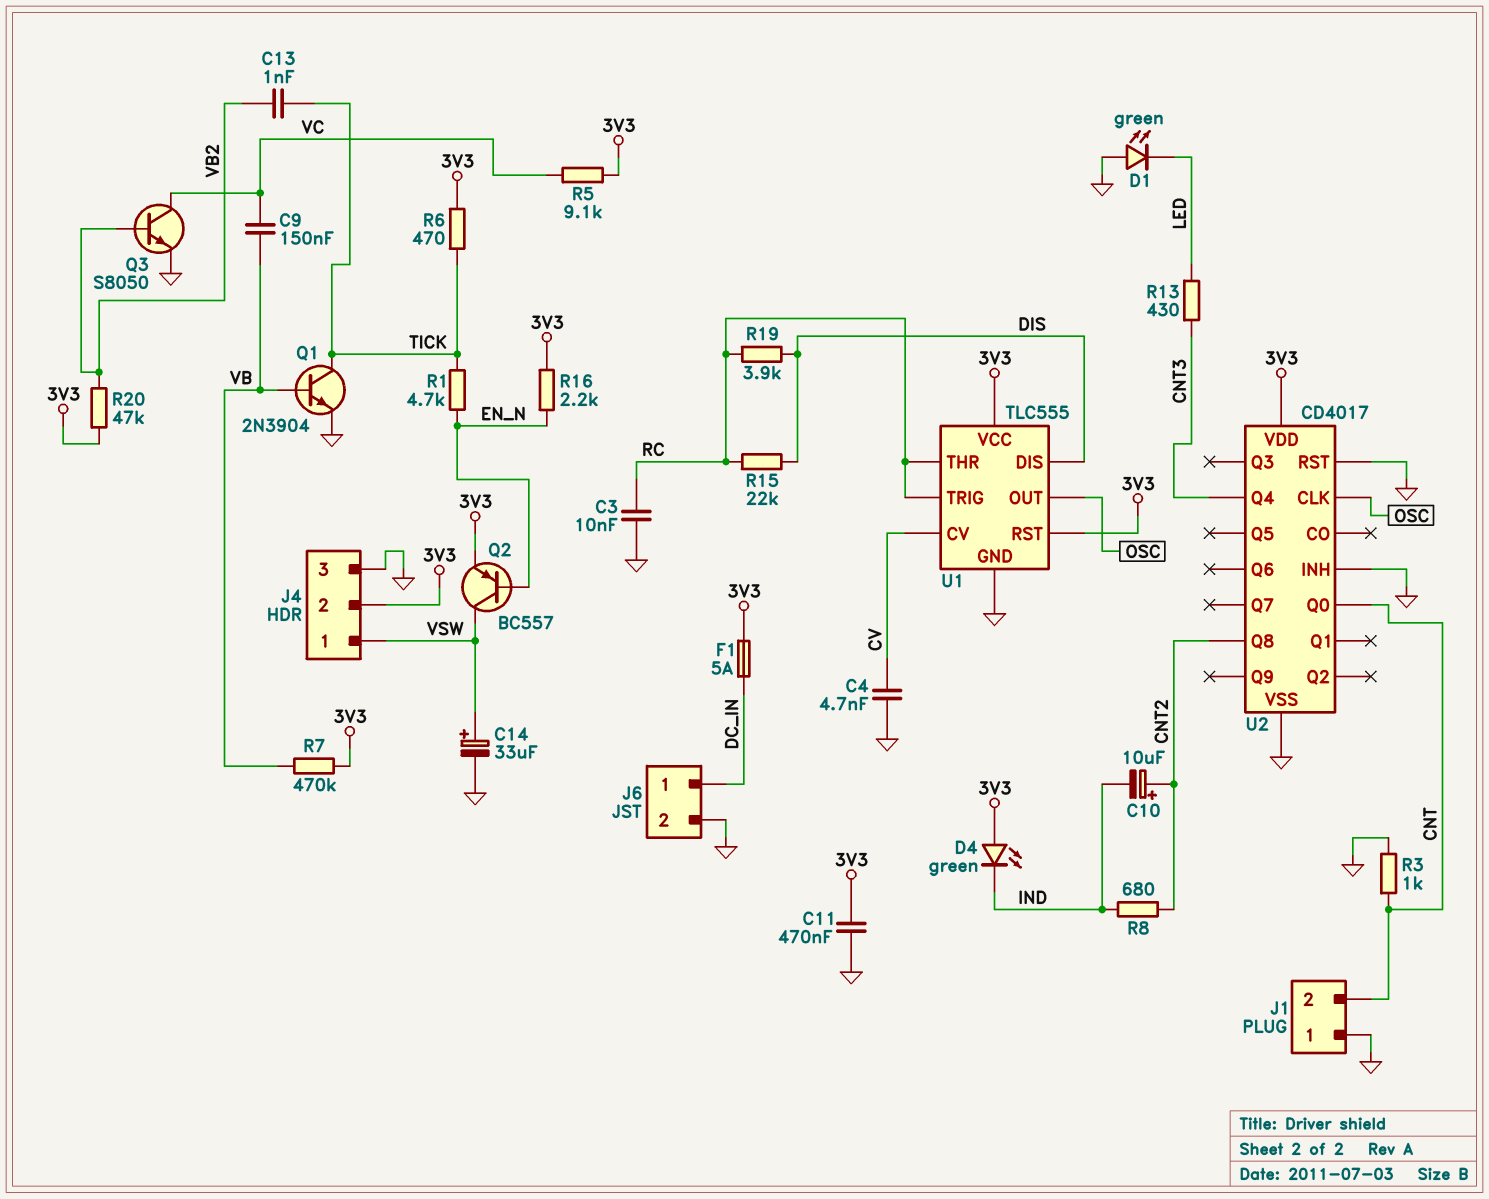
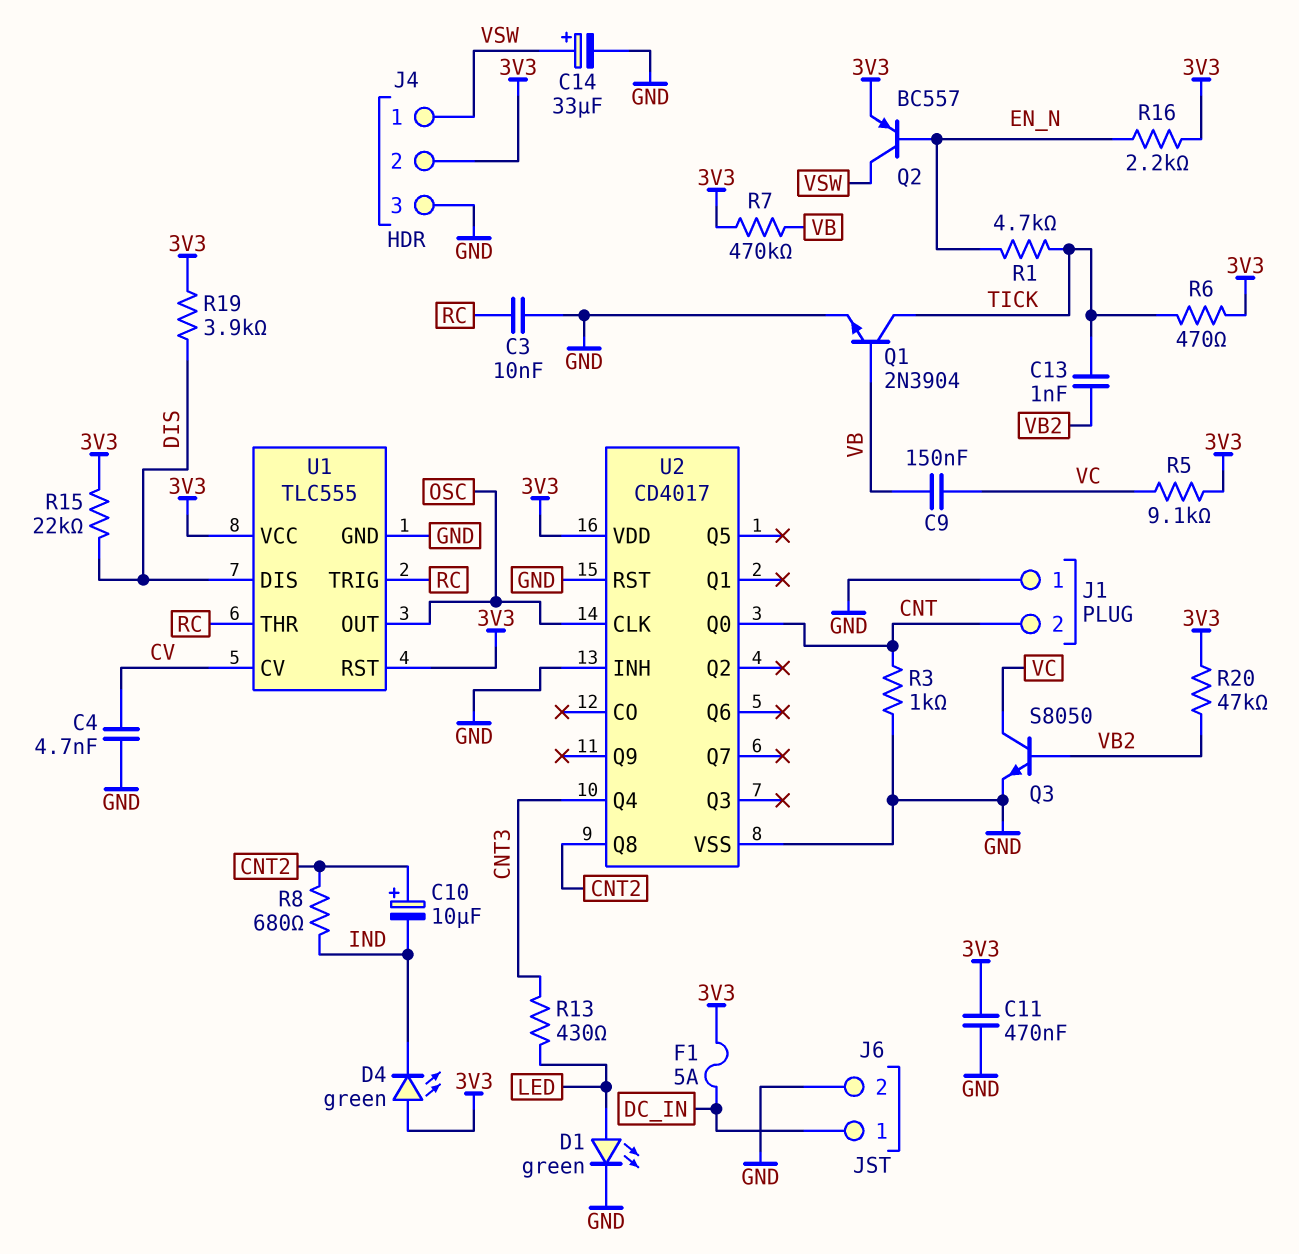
D1: LED green (A GND, K LED) -> LED green (A LED, K GND)
R15: 22k (DIS, RC) -> 22k (3V3, DIS)
R19: 3.9k (DIS, RC) -> 3.9k (3V3, DIS)

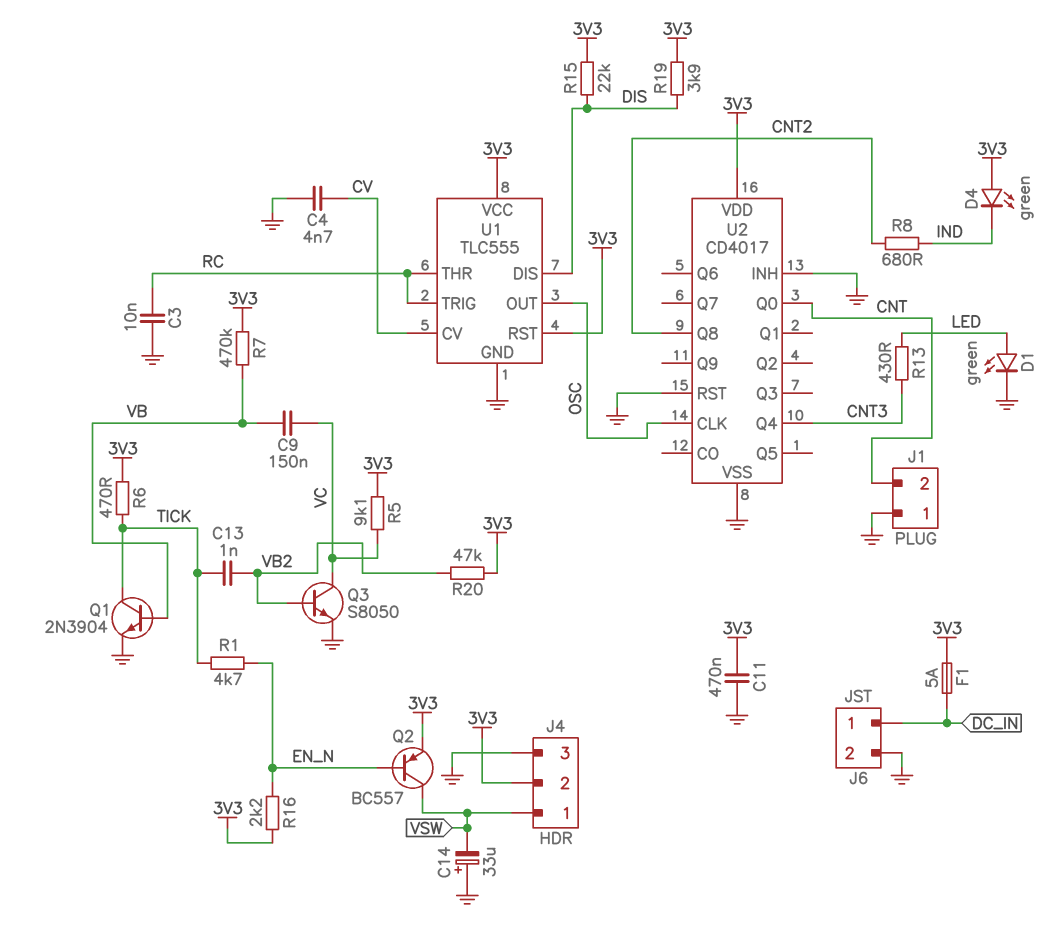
C10: 10uF (plus CNT2, minus IND) -> none
C14: 33uF (plus VSW, minus GND) -> 33uF (plus GND, minus VSW)
R3: 1k (CNT, GND) -> none

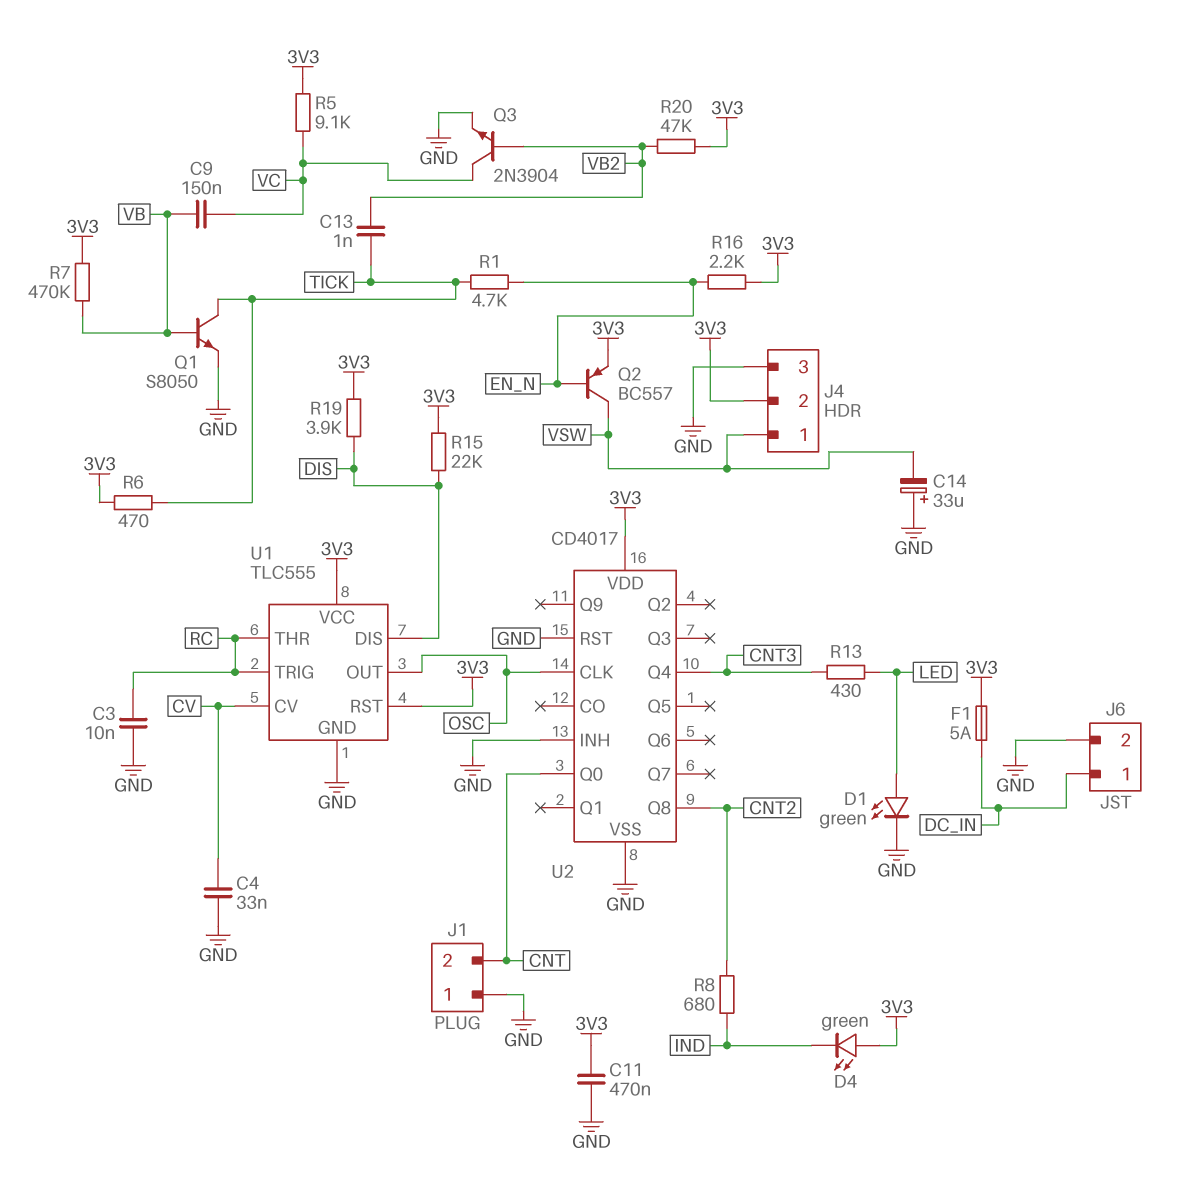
C4: 4.7nF (CV, GND) -> 33nF (CV, GND)
Q1: NPN 2N3904 (B VB, C TICK, E GND) -> NPN S8050 (B VB, C TICK, E GND)
Q3: NPN S8050 (B VB2, C VC, E GND) -> NPN 2N3904 (B VB2, C VC, E GND)

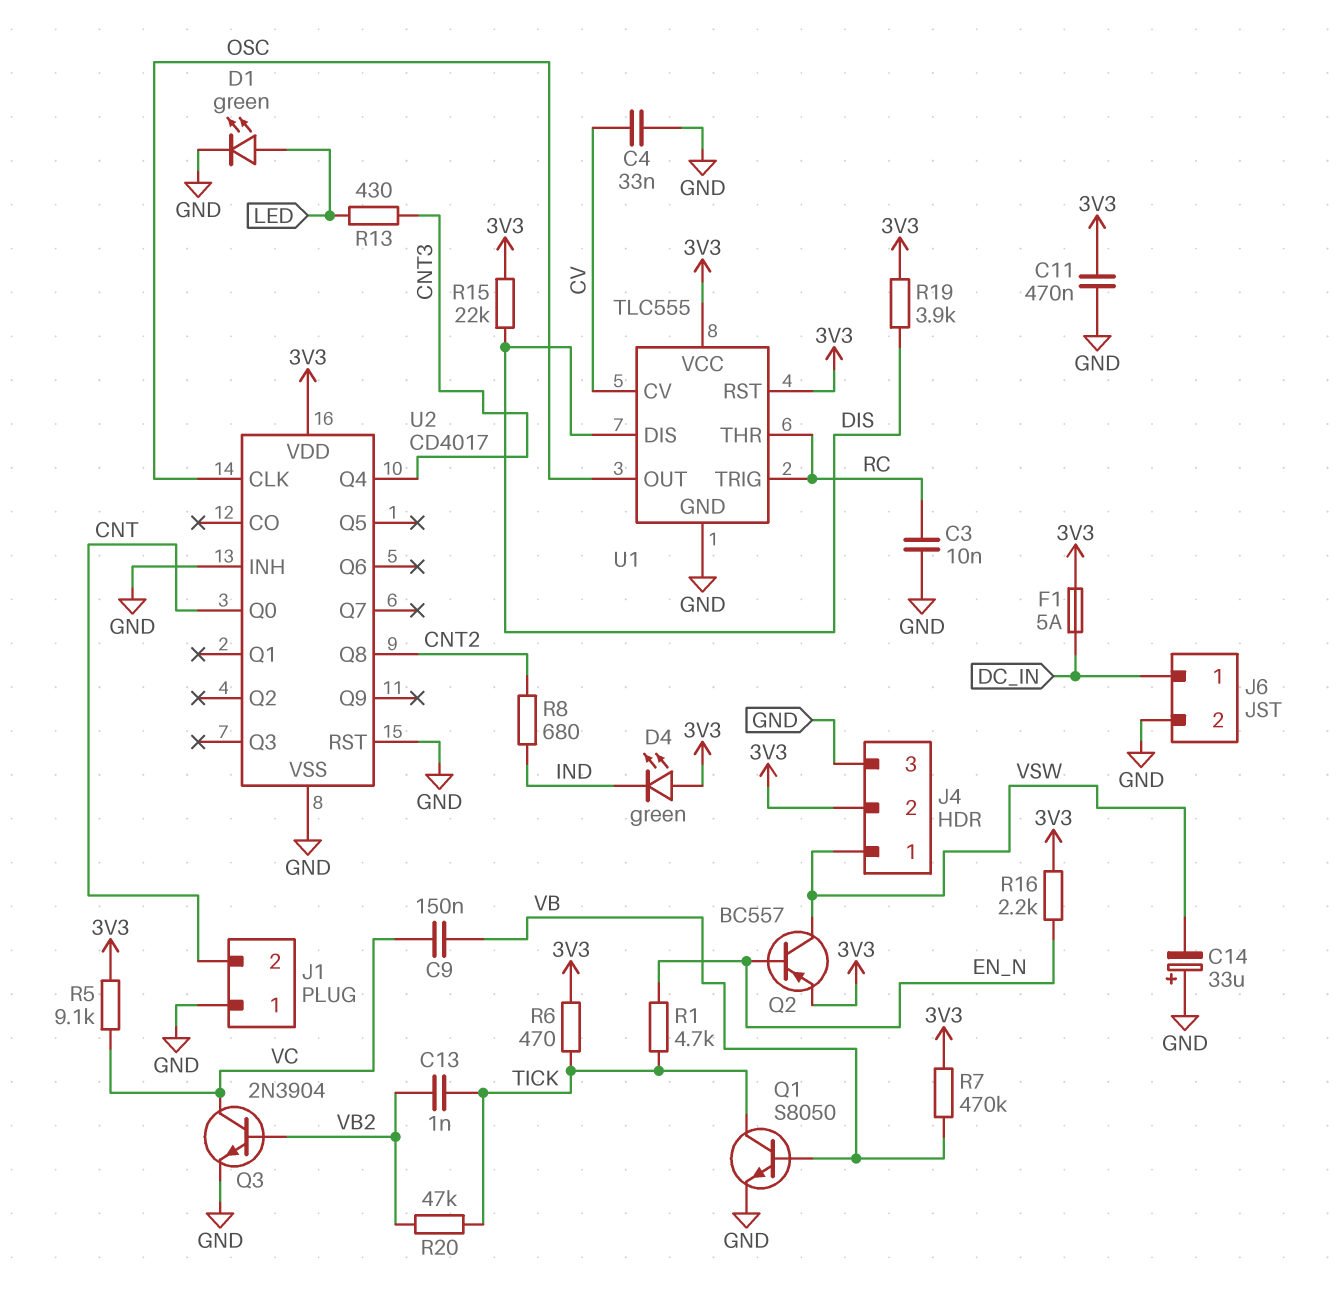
R20: 47k (3V3, VB2) -> 47k (TICK, VB2)

